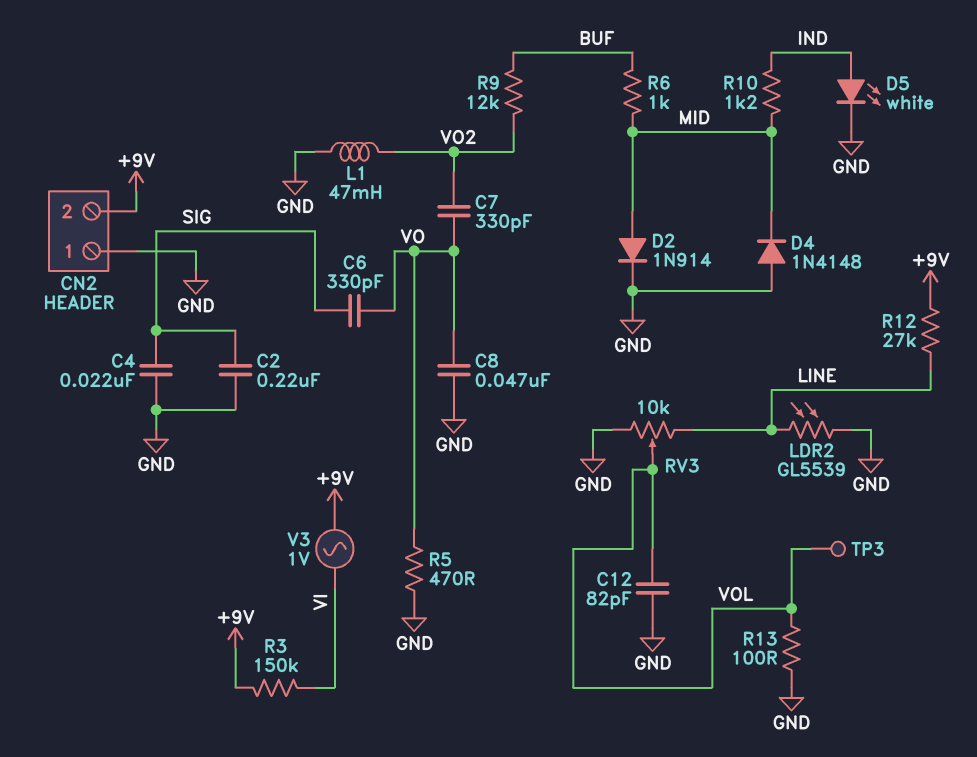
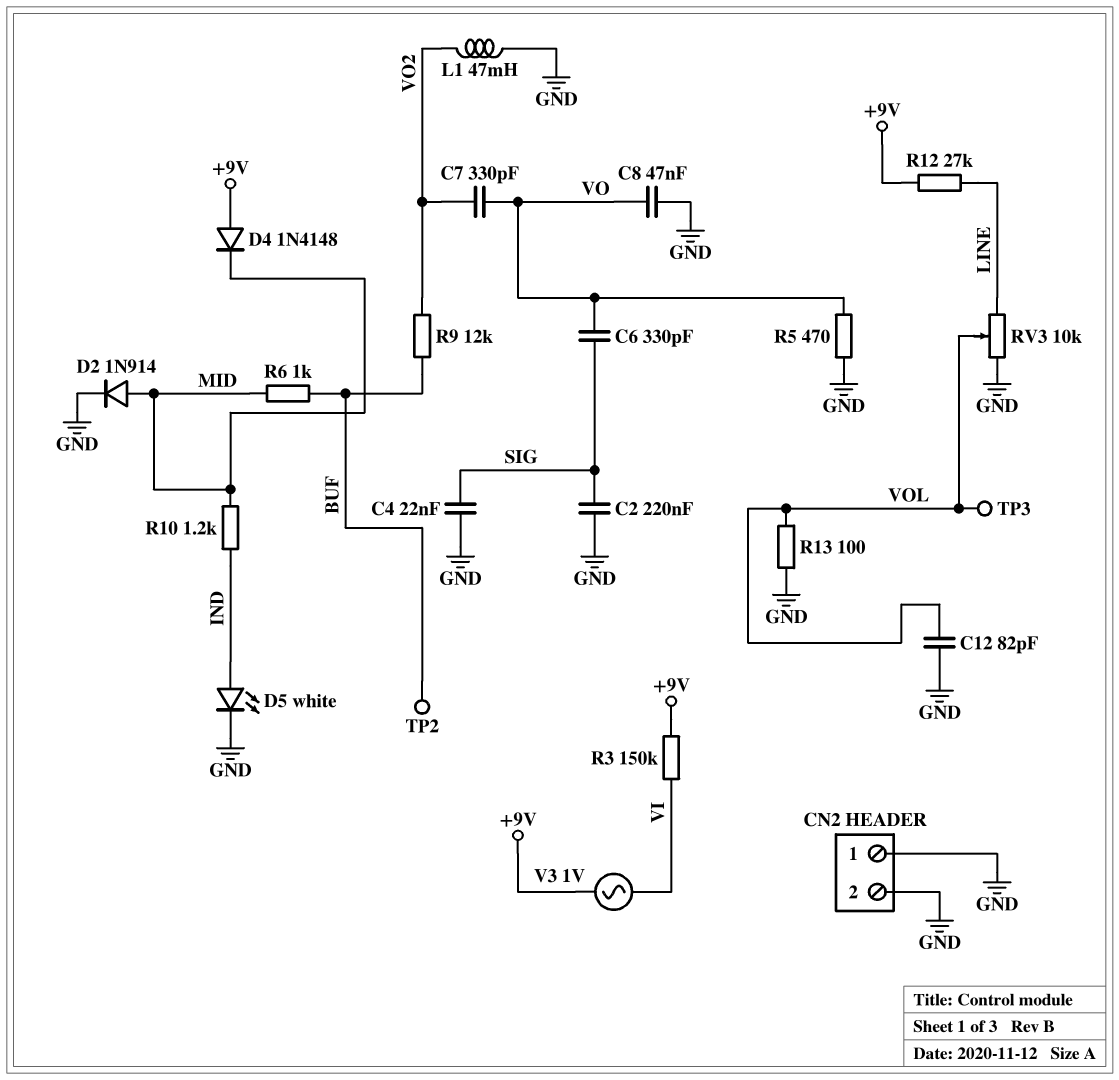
CN2 pin 2: +9V -> GND
D4: diode 1N4148 (A GND, K MID) -> diode 1N4148 (A +9V, K MID)
LDR2: GL5539 (GND, LINE) -> none
TP2: none -> test point (BUF)

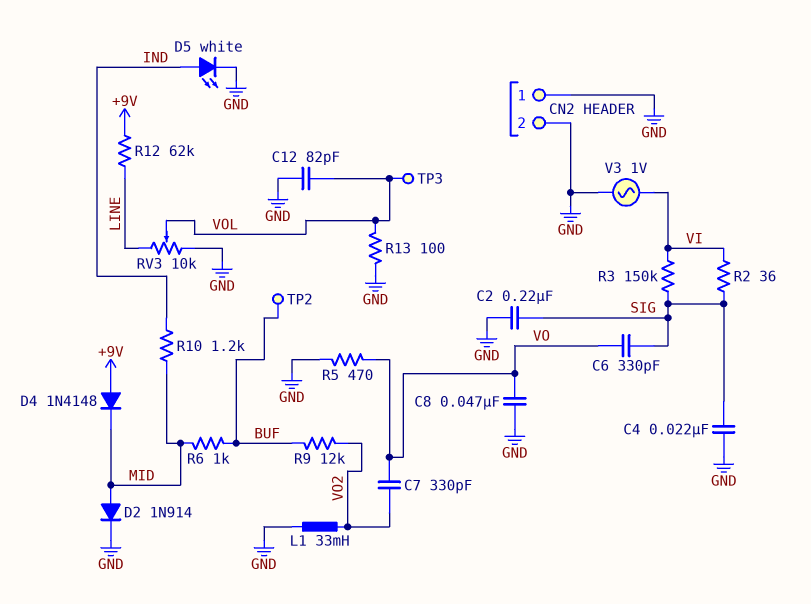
L1: 47mH (GND, VO2) -> 33mH (GND, VO2)
R2: none -> 36 (SIG, VI)
R3: 150k (+9V, VI) -> 150k (SIG, VI)
R12: 27k (+9V, LINE) -> 62k (+9V, LINE)
V3: AC 1V (+9V, VI) -> AC 1V (GND, VI)

